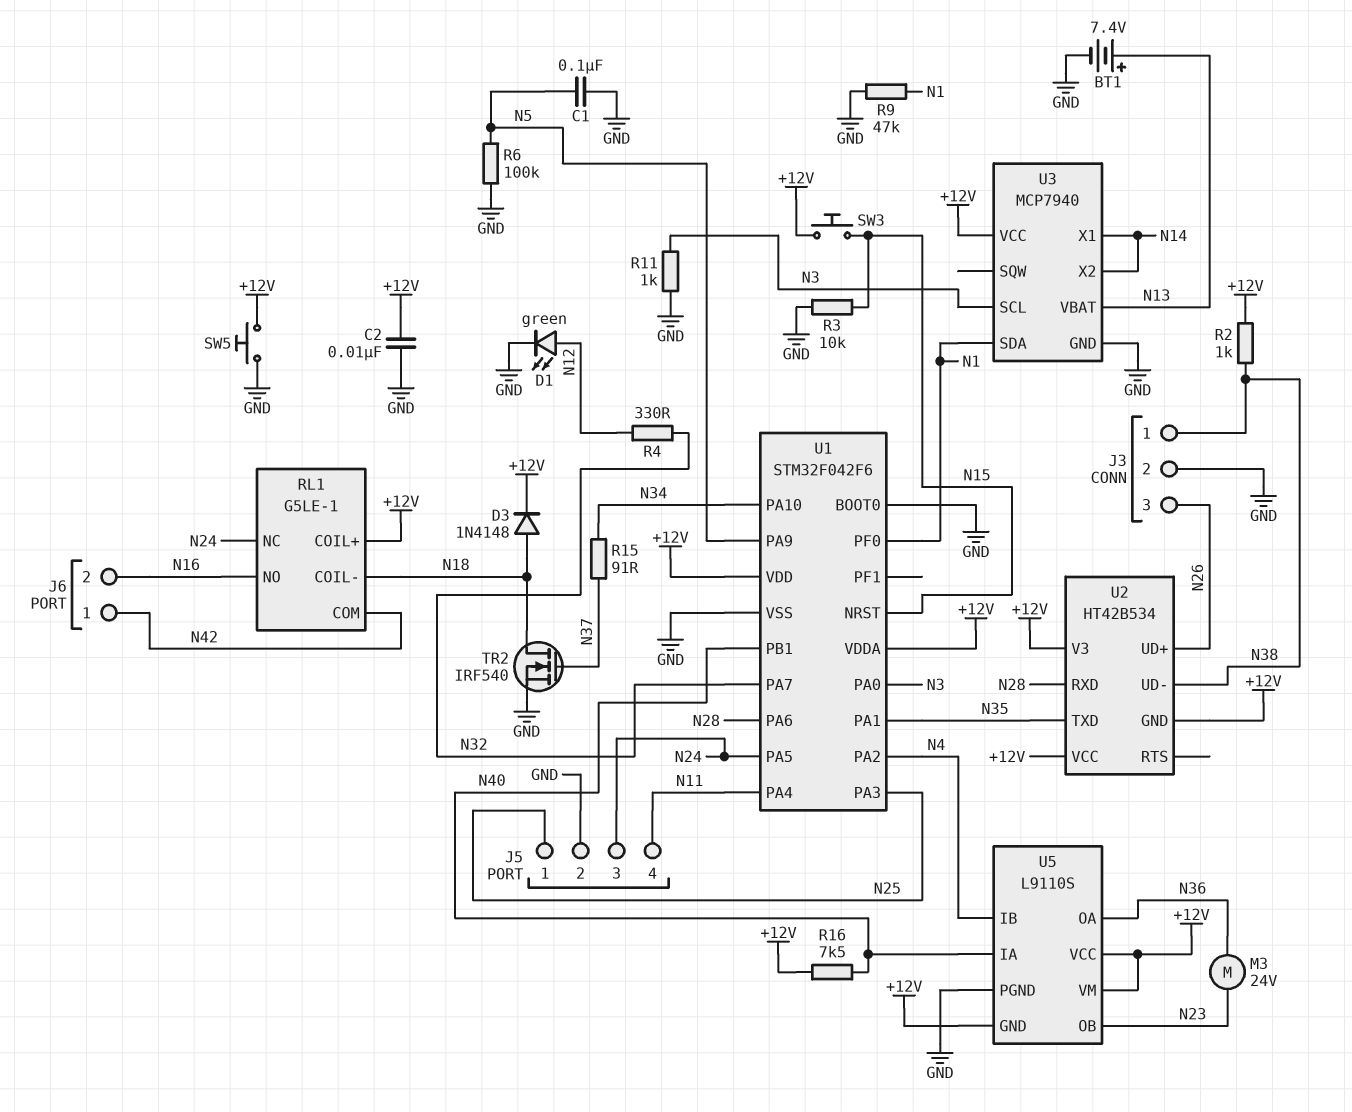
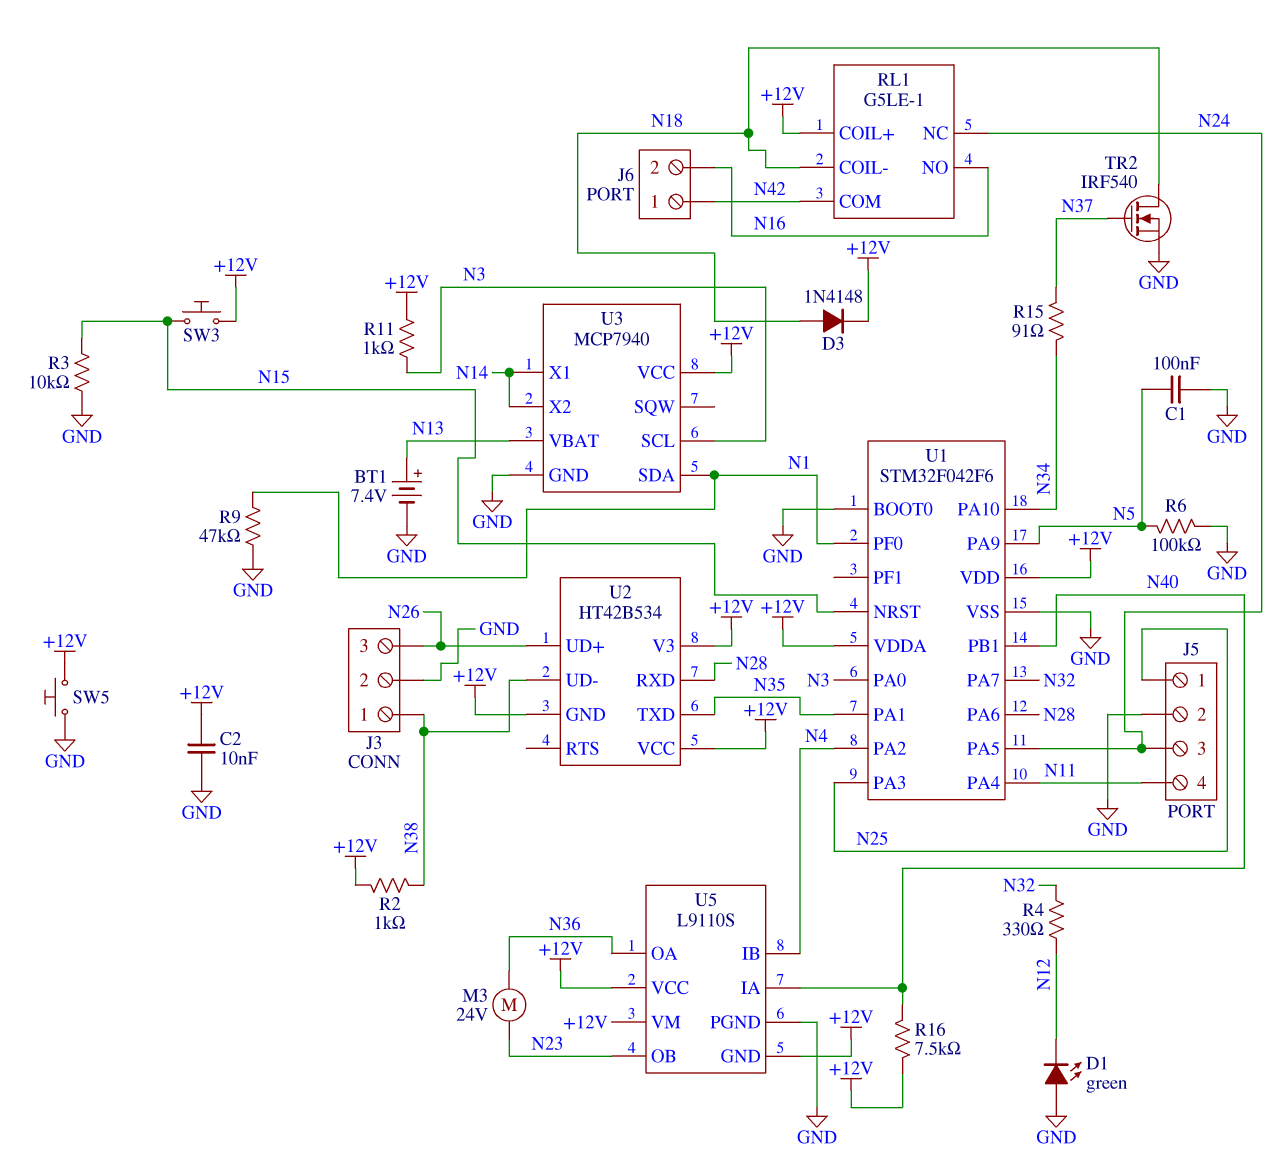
D1: LED green (A N12, K GND) -> LED green (A GND, K N12)
R11: 1k (GND, N3) -> 1k (+12V, N3)

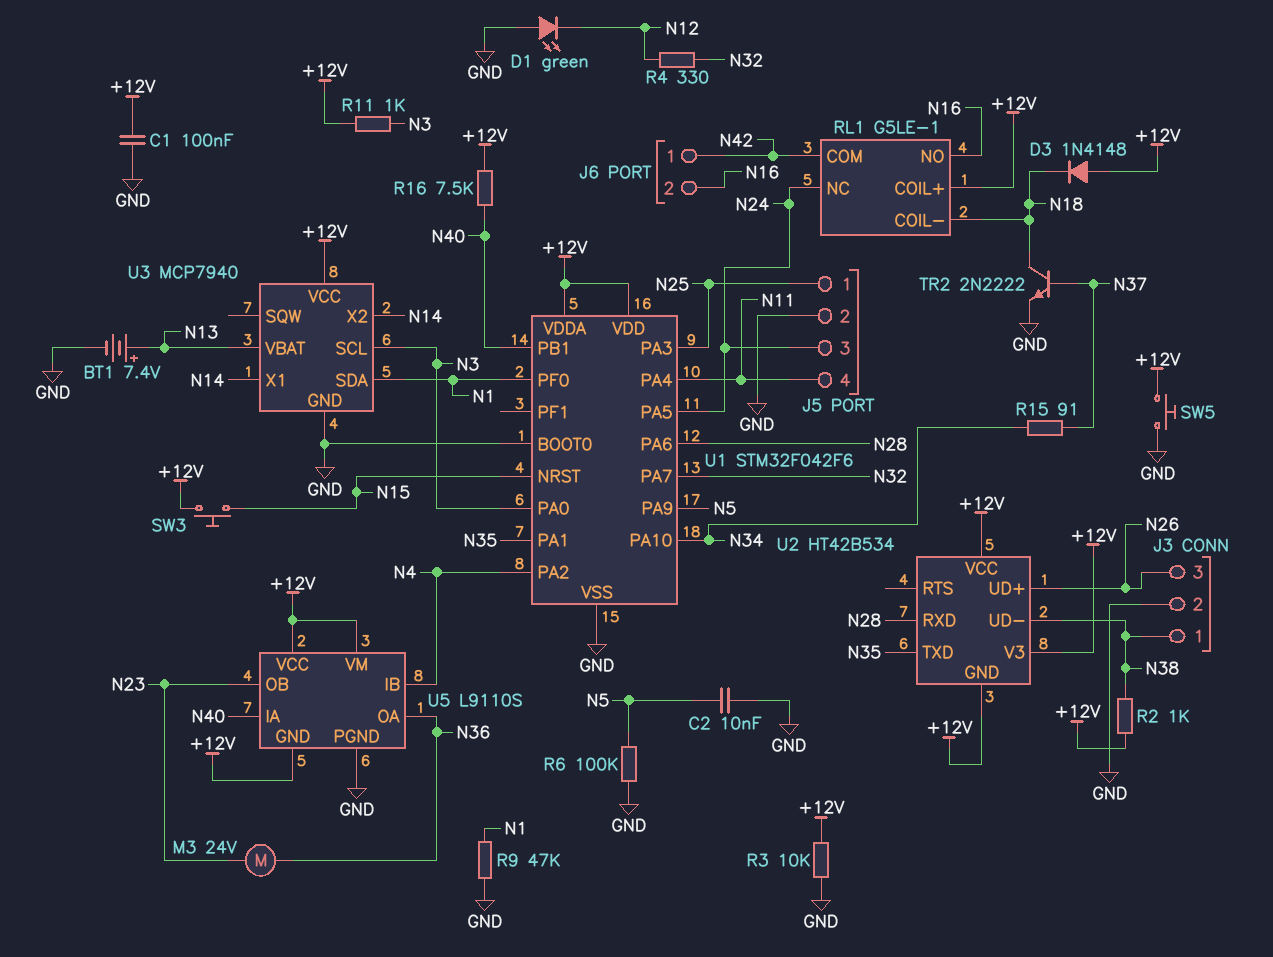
C1: 100nF (GND, N5) -> 100nF (+12V, GND)
C2: 10nF (+12V, GND) -> 10nF (GND, N5)
D3: diode 1N4148 (A N18, K +12V) -> diode 1N4148 (A +12V, K N18)
R3: 10k (GND, N15) -> 10k (+12V, GND)
TR2: NMOS IRF540 (G N37, D N18, S GND) -> NPN 2N2222 (B N37, C N18, E GND)

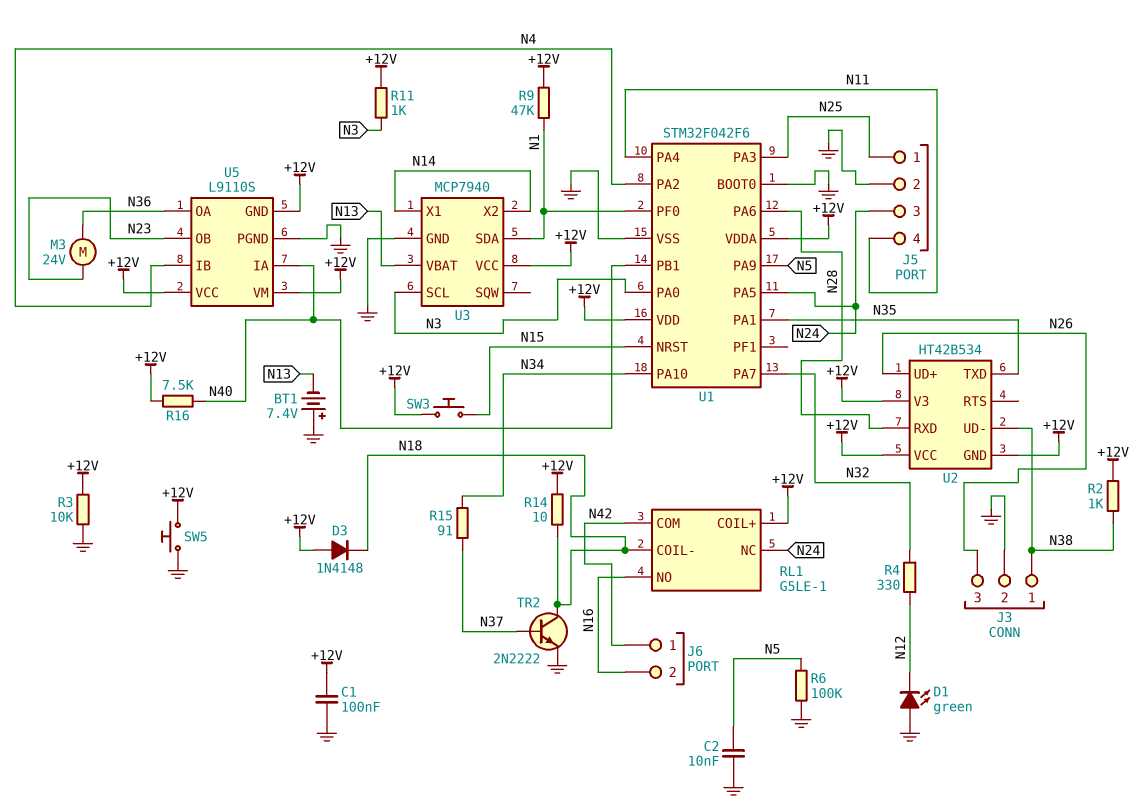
BT1: 7.4V (plus N13, minus GND) -> 7.4V (plus GND, minus N13)
R9: 47k (GND, N1) -> 47k (+12V, N1)
R14: none -> 10 (+12V, N18)

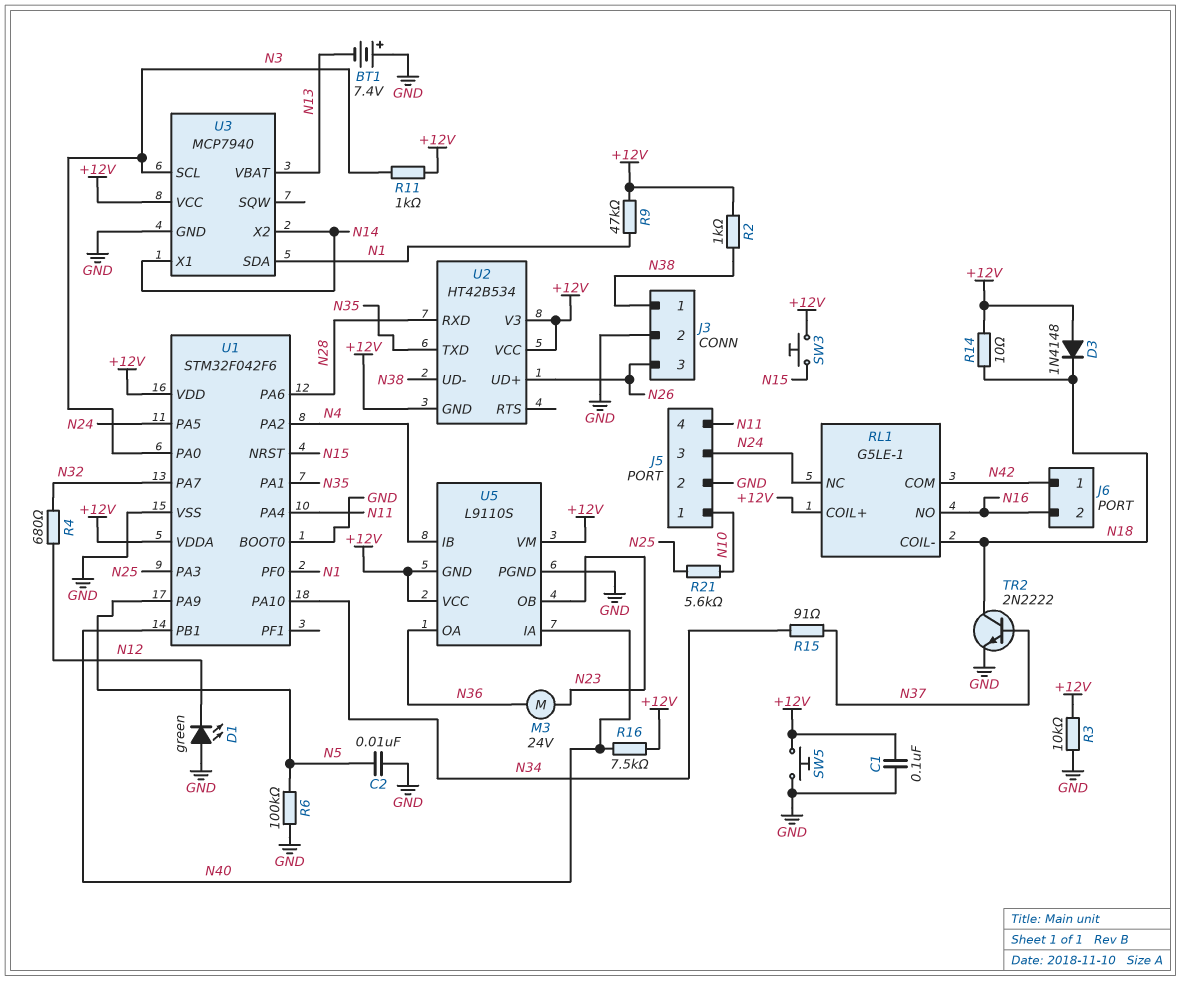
J5 pin 1: N25 -> N10
R4: 330 (N12, N32) -> 680 (N12, N32)
R21: none -> 5.6k (N10, N25)

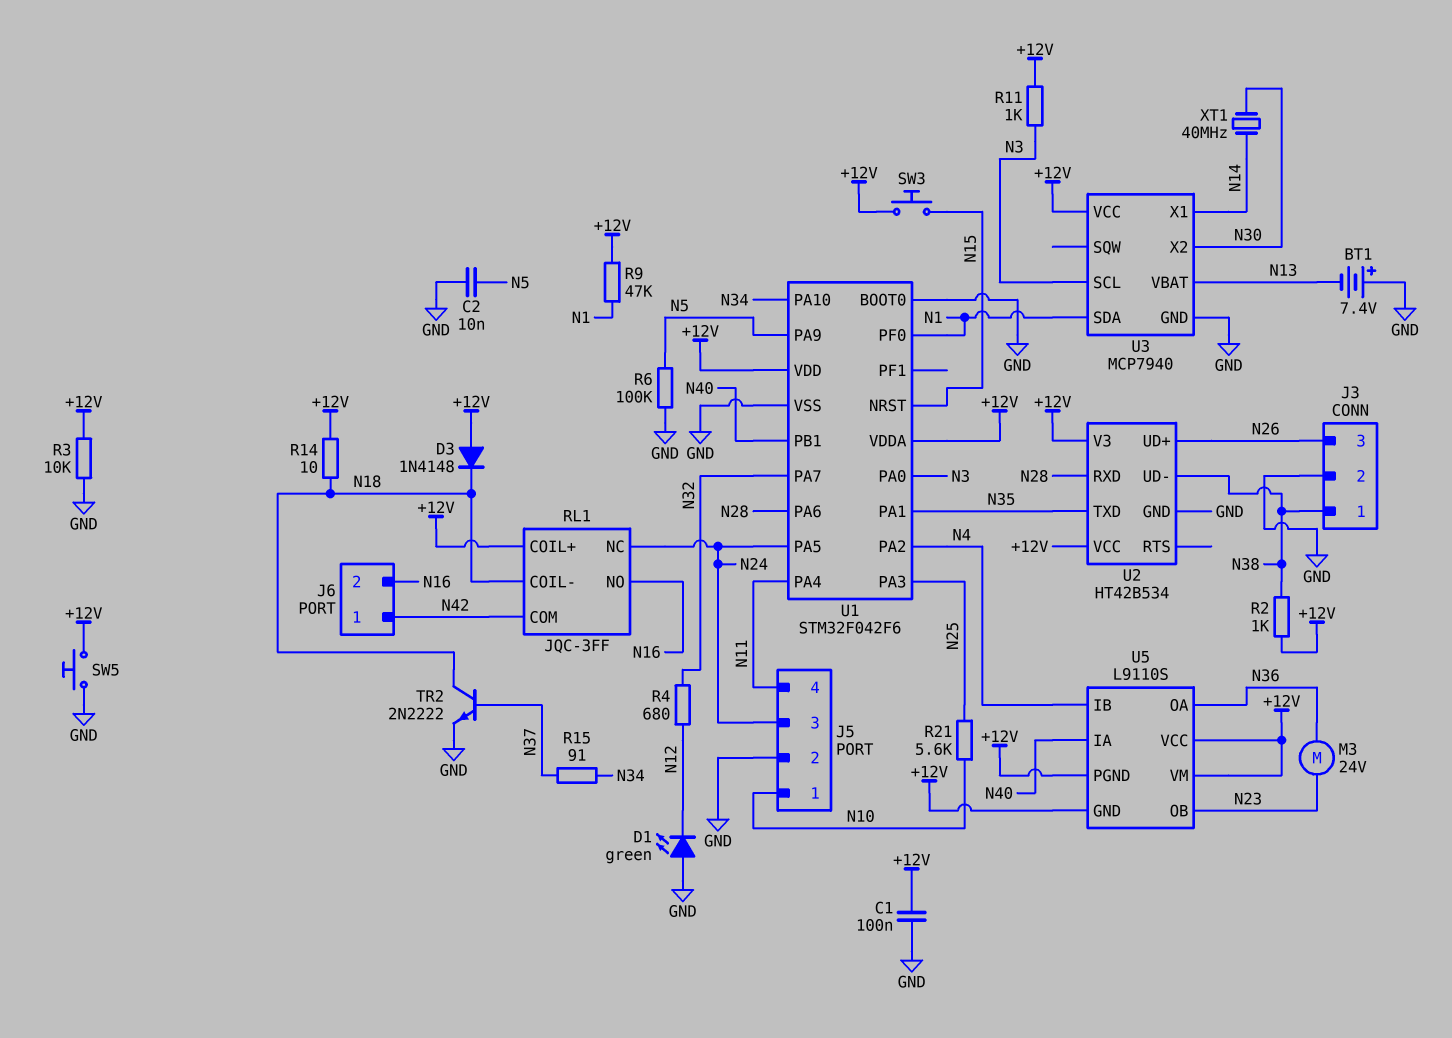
R16: 7.5k (+12V, N40) -> none
RL1: G5LE-1 -> JQC-3FF
U2 pin GND: +12V -> GND
U3 pin X2: N14 -> N30
U5 pin PGND: GND -> +12V
XT1: none -> 40MHz (N14, N30)

